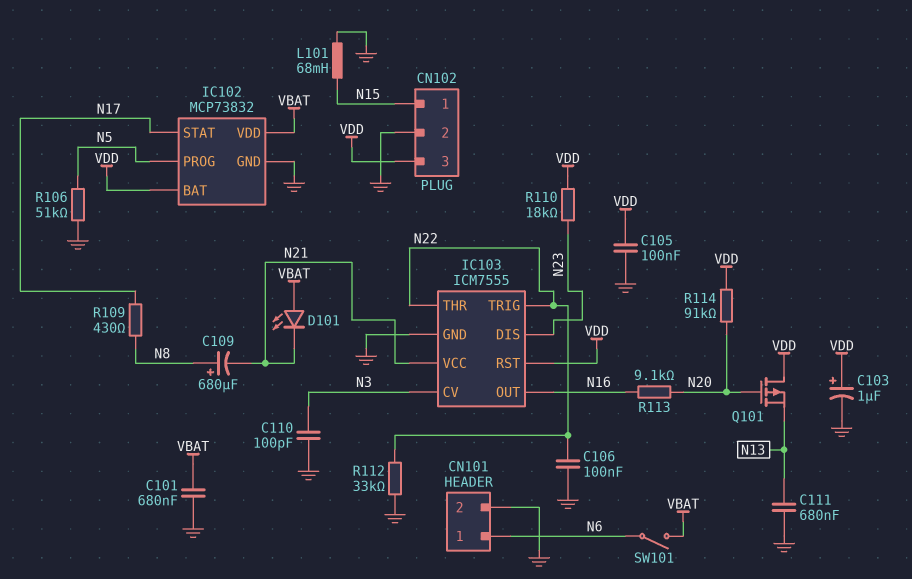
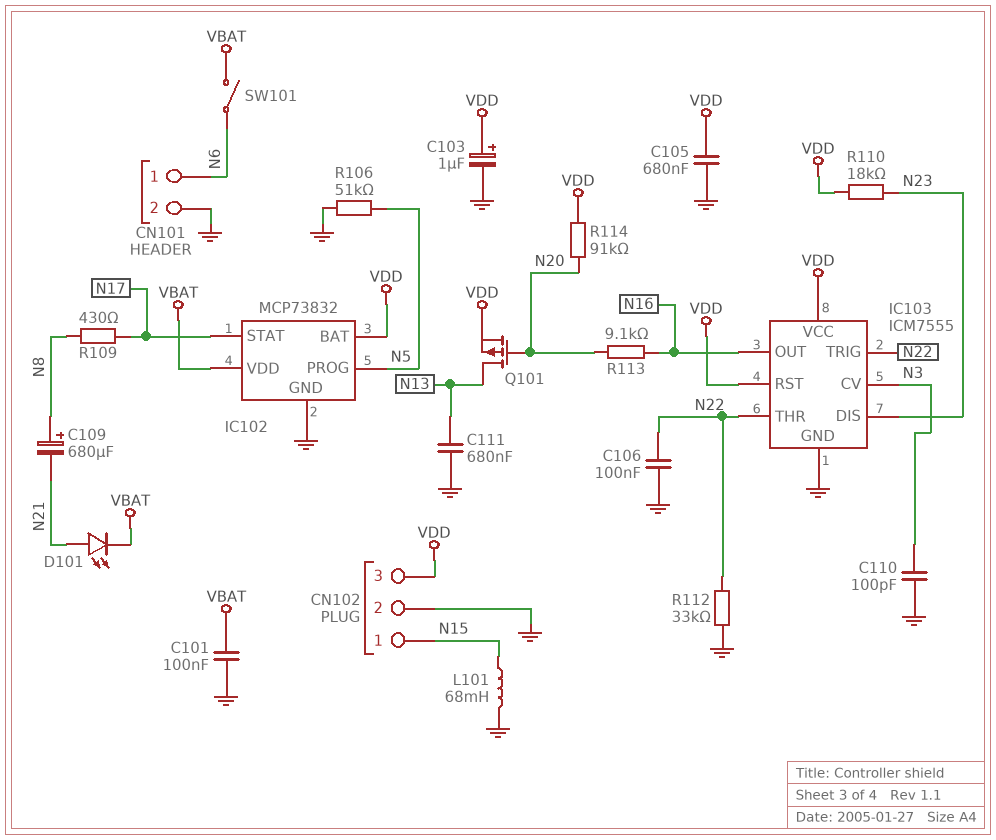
C101: 680nF (GND, VBAT) -> 100nF (GND, VBAT)
C105: 100nF (GND, VDD) -> 680nF (GND, VDD)
D101: LED (A VBAT, K N21) -> LED (A N21, K VBAT)
IC103 pin VCC: N21 -> VDD
Q101: PMOS (G N20, D VDD, S N13) -> PMOS (G N20, D N13, S VDD)

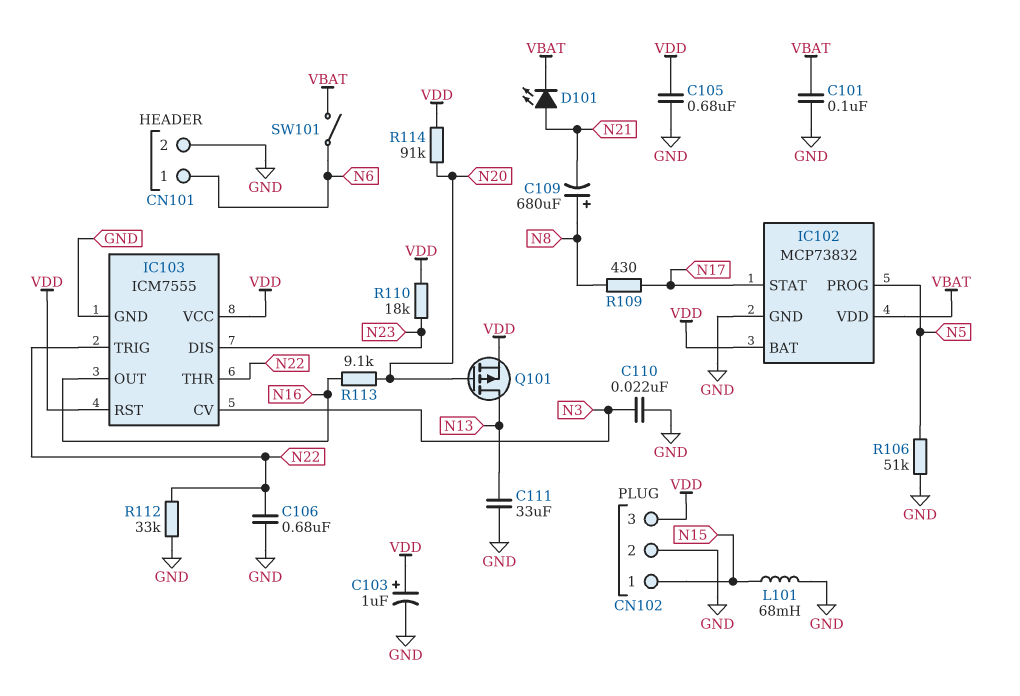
C106: 100nF (GND, N22) -> 680nF (GND, N22)
C110: 100pF (GND, N3) -> 22nF (GND, N3)
C111: 680nF (GND, N13) -> 33uF (GND, N13)

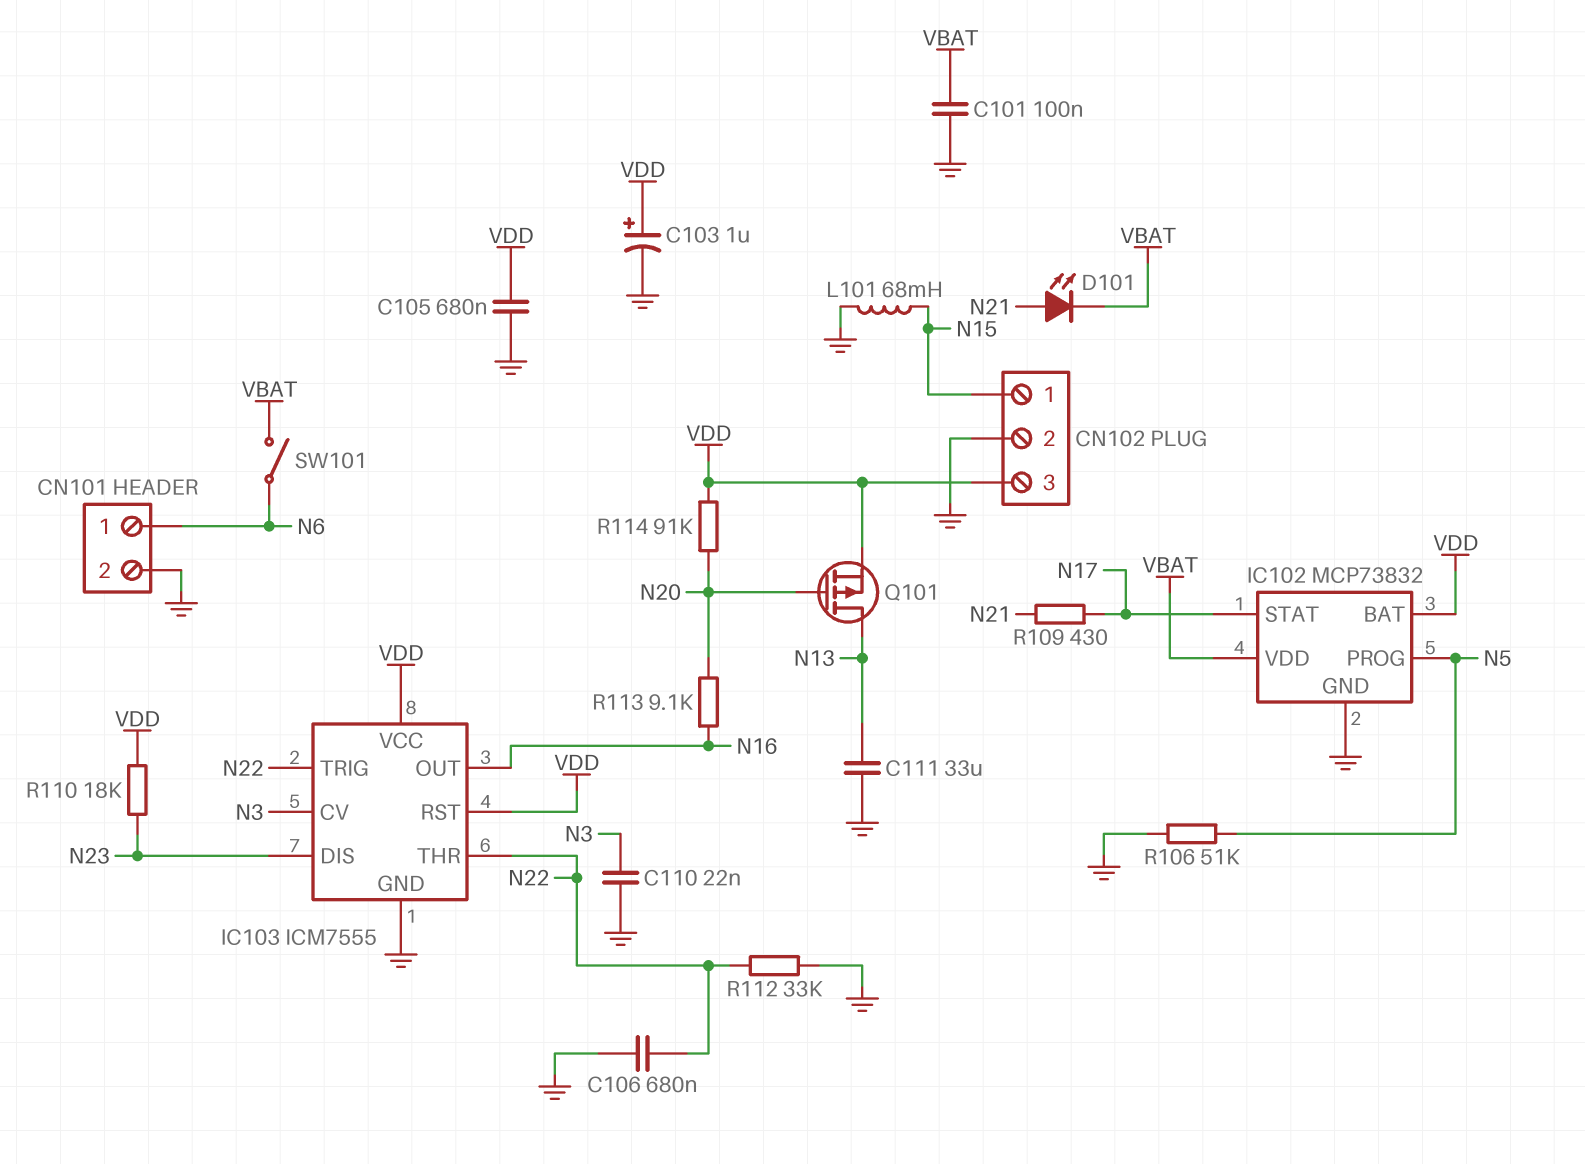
C109: 680uF (plus N8, minus N21) -> none
R109: 430 (N8, N17) -> 430 (N17, N21)

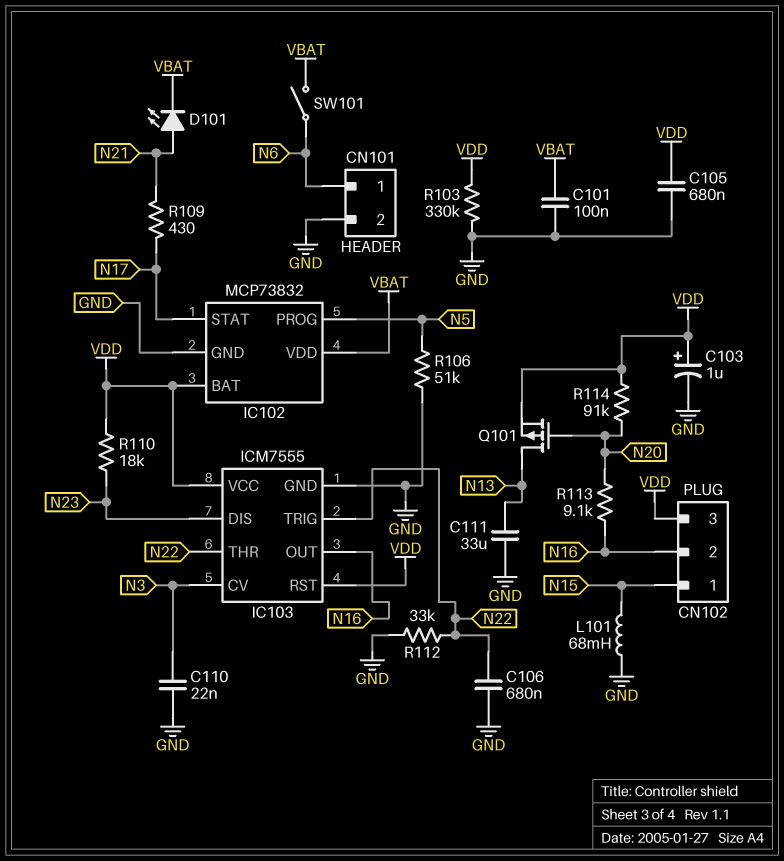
CN102 pin 2: GND -> N16
R103: none -> 330k (GND, VDD)

